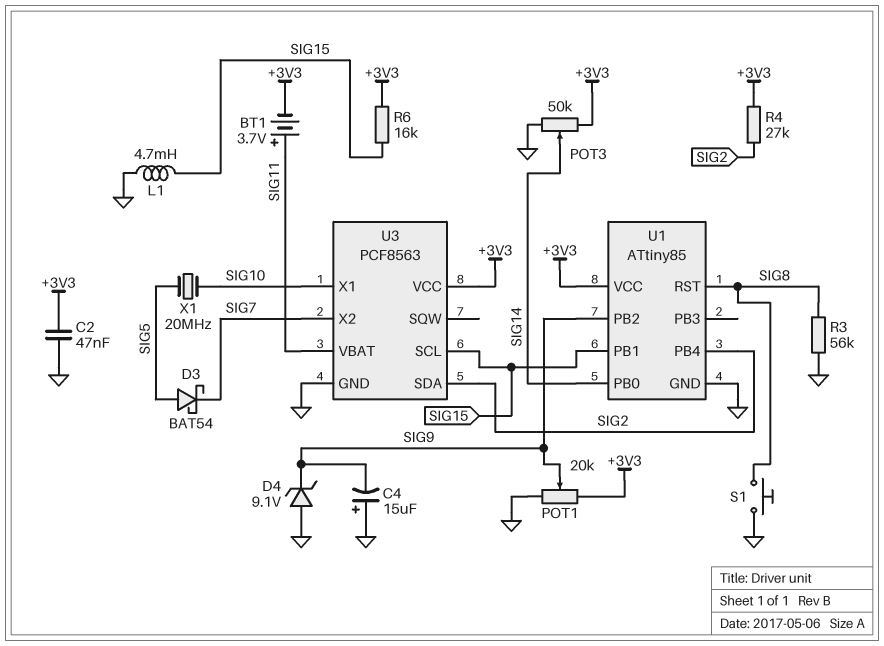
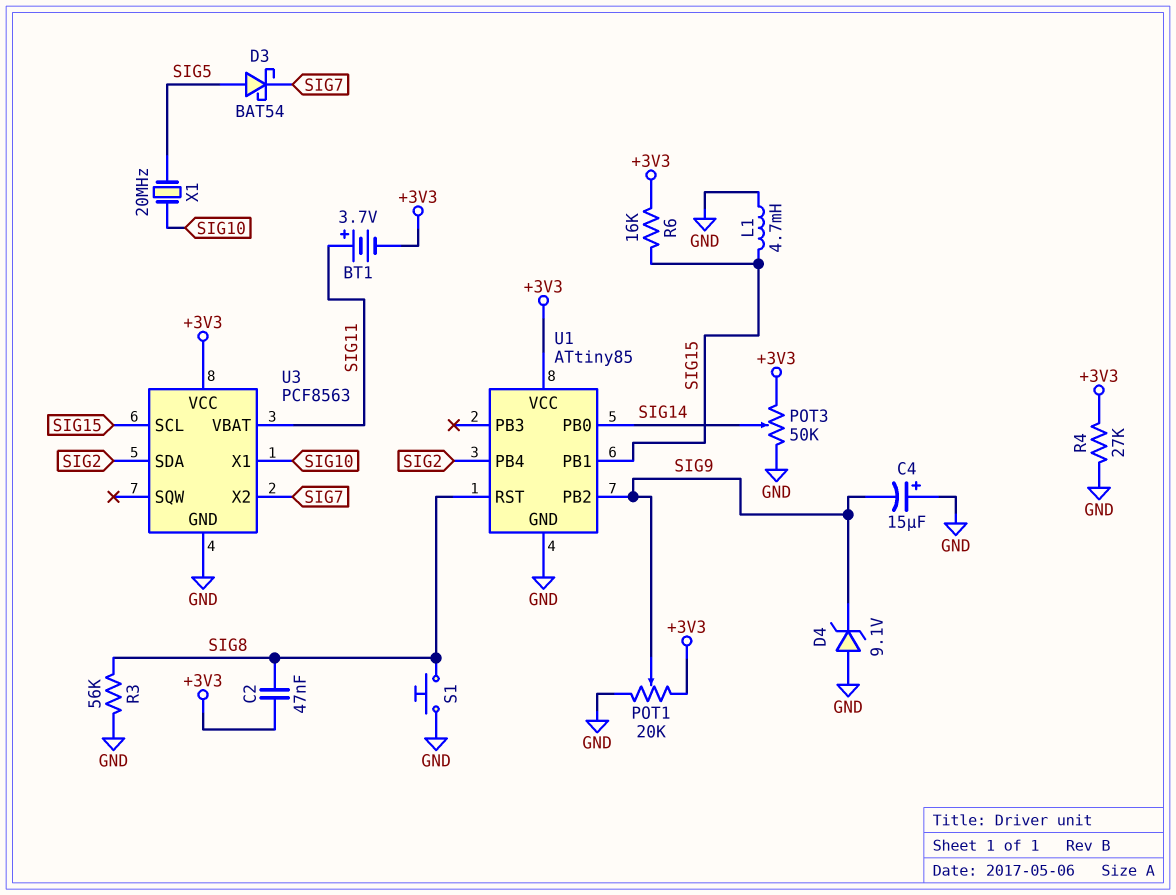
C2: 47nF (+3V3, GND) -> 47nF (+3V3, SIG8)
R4: 27k (+3V3, SIG2) -> 27k (+3V3, GND)

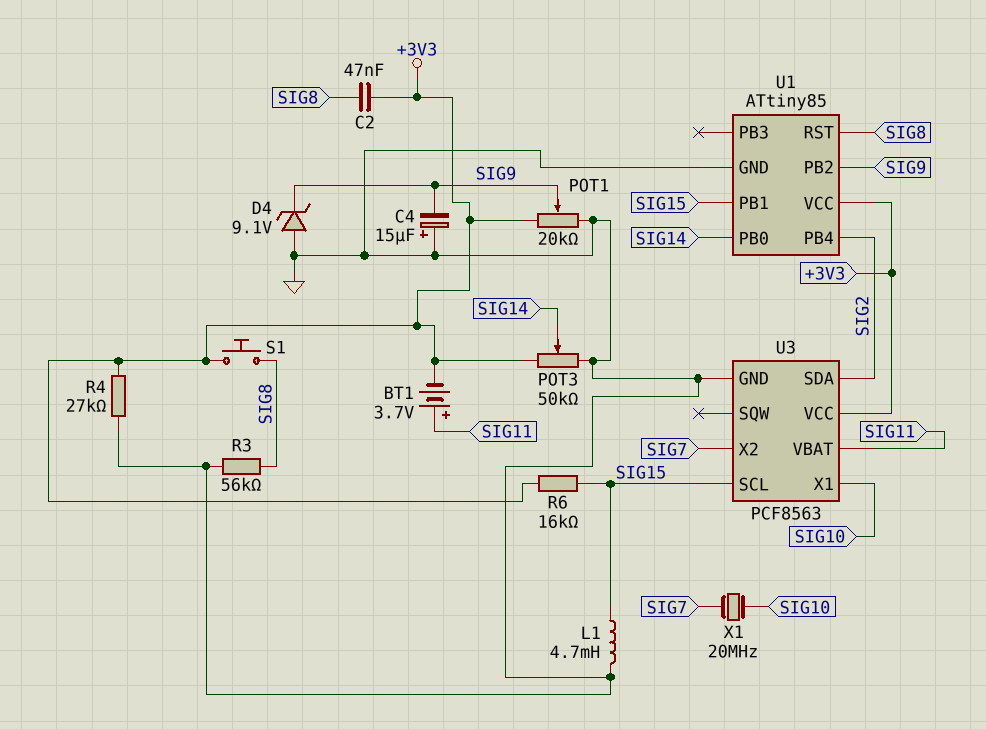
D3: schottky BAT54 (A SIG5, K SIG7) -> none
S1: button (GND, SIG8) -> button (+3V3, SIG8)
X1: 20MHz (SIG5, SIG10) -> 20MHz (SIG7, SIG10)

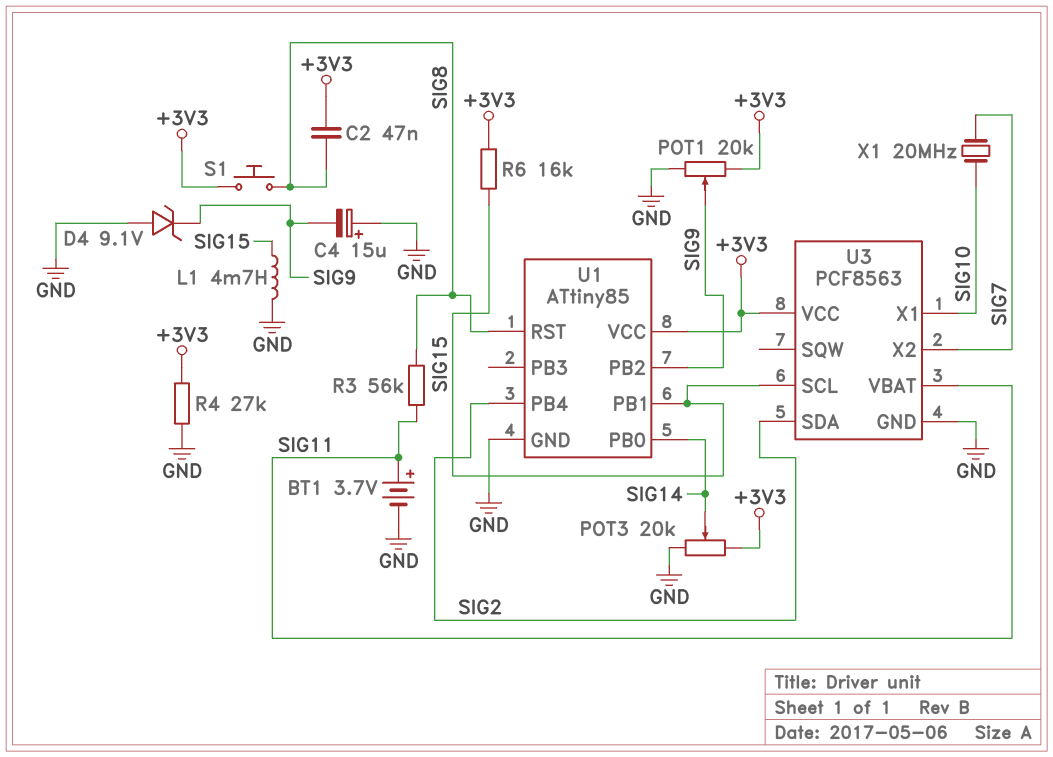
BT1: 3.7V (plus SIG11, minus +3V3) -> 3.7V (plus SIG11, minus GND)
POT3: 50k (+3V3, GND, wiper SIG14) -> 20k (+3V3, GND, wiper SIG14)
R3: 56k (GND, SIG8) -> 56k (SIG8, SIG11)

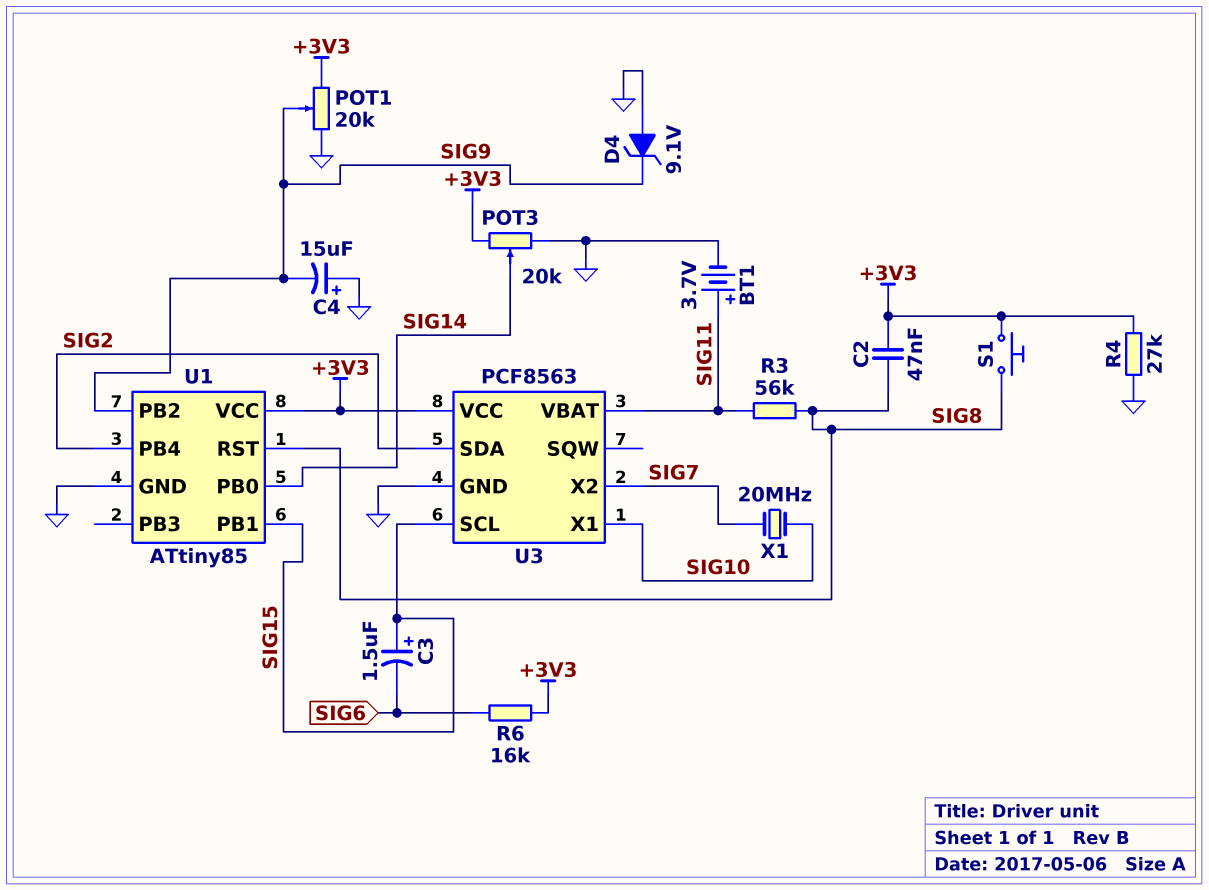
C3: none -> 1.5uF (plus SIG15, minus SIG6)
L1: 4.7mH (GND, SIG15) -> none
R6: 16k (+3V3, SIG15) -> 16k (+3V3, SIG6)

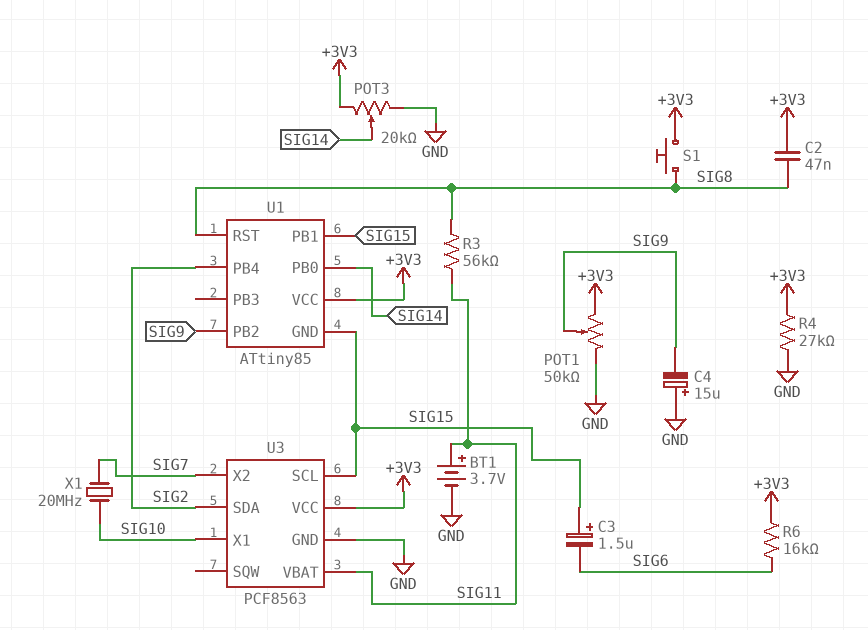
D4: zener 9.1V (A GND, K SIG9) -> none
POT1: 20k (+3V3, GND, wiper SIG9) -> 50k (+3V3, GND, wiper SIG9)
U1 pin GND: GND -> SIG15

